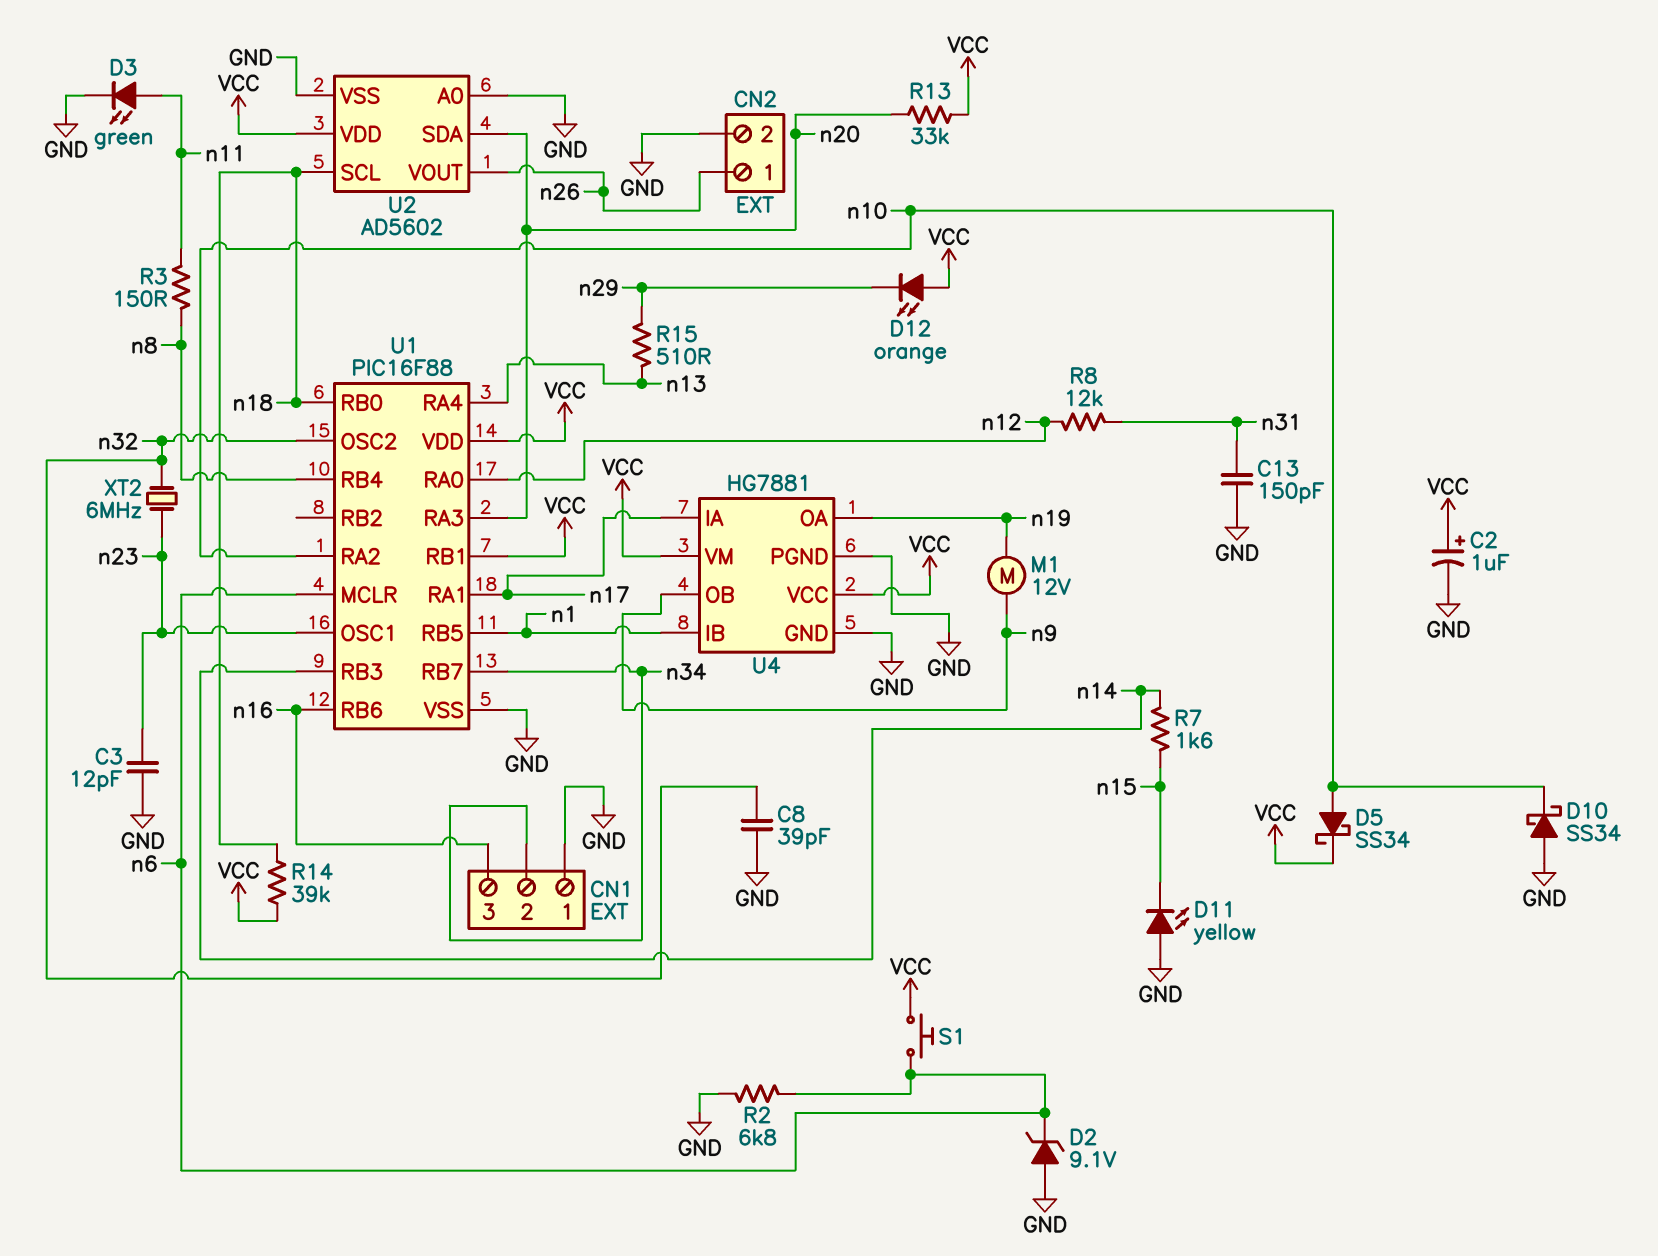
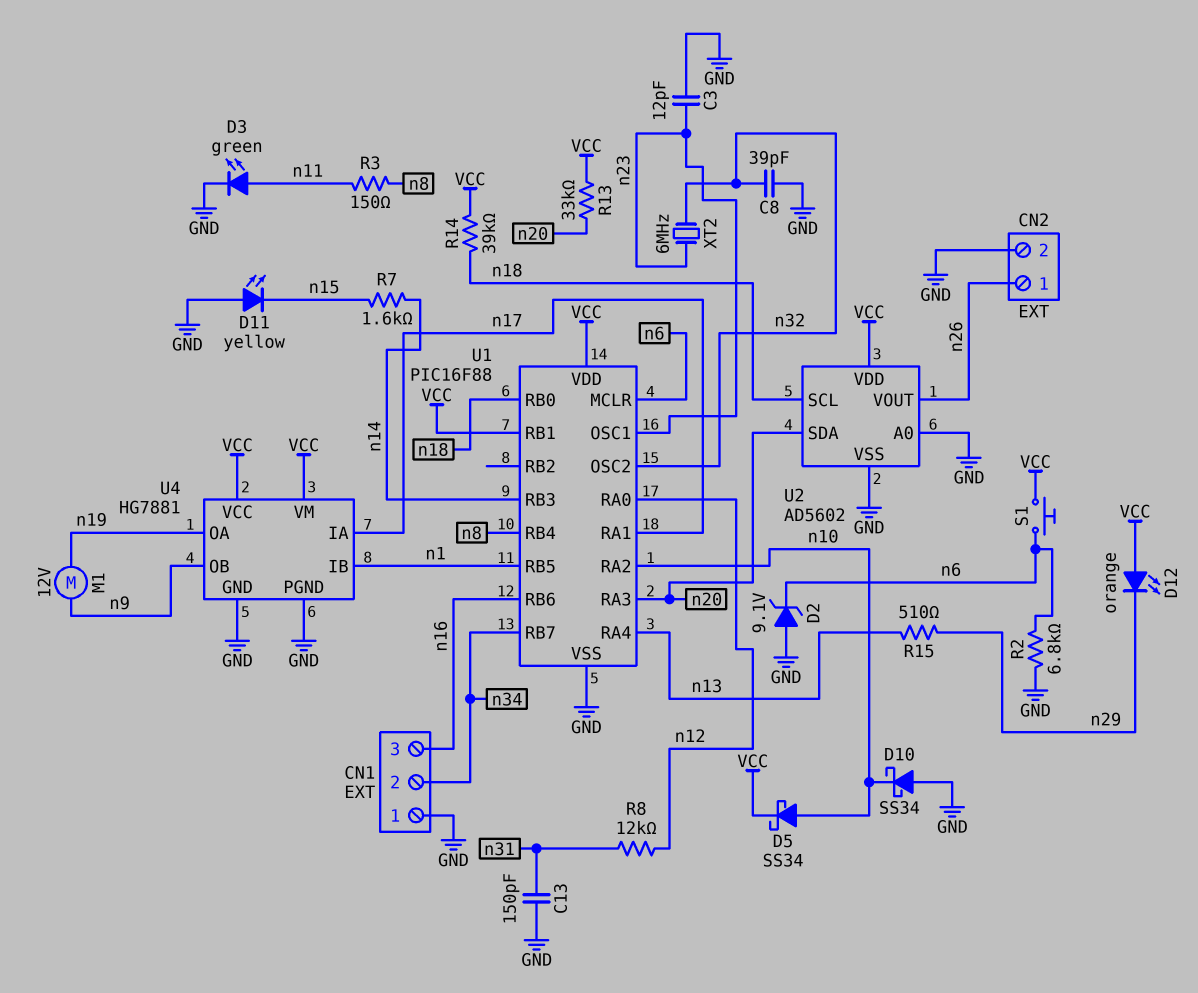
C2: 1uF (plus VCC, minus GND) -> none

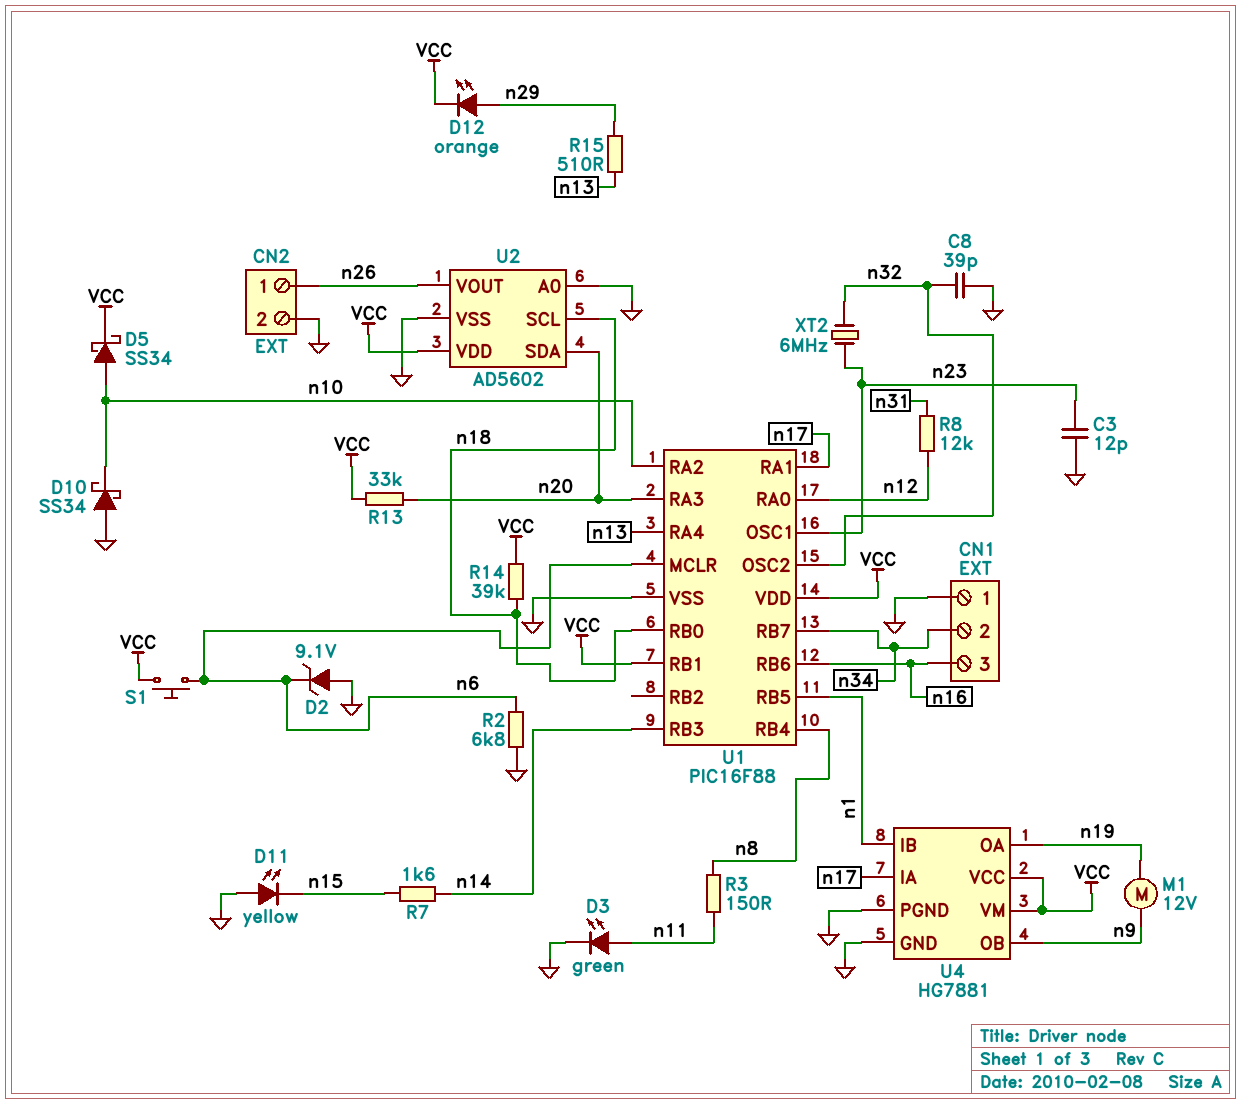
C13: 150pF (GND, n31) -> none
D12: LED orange (A VCC, K n29) -> LED orange (A n29, K VCC)

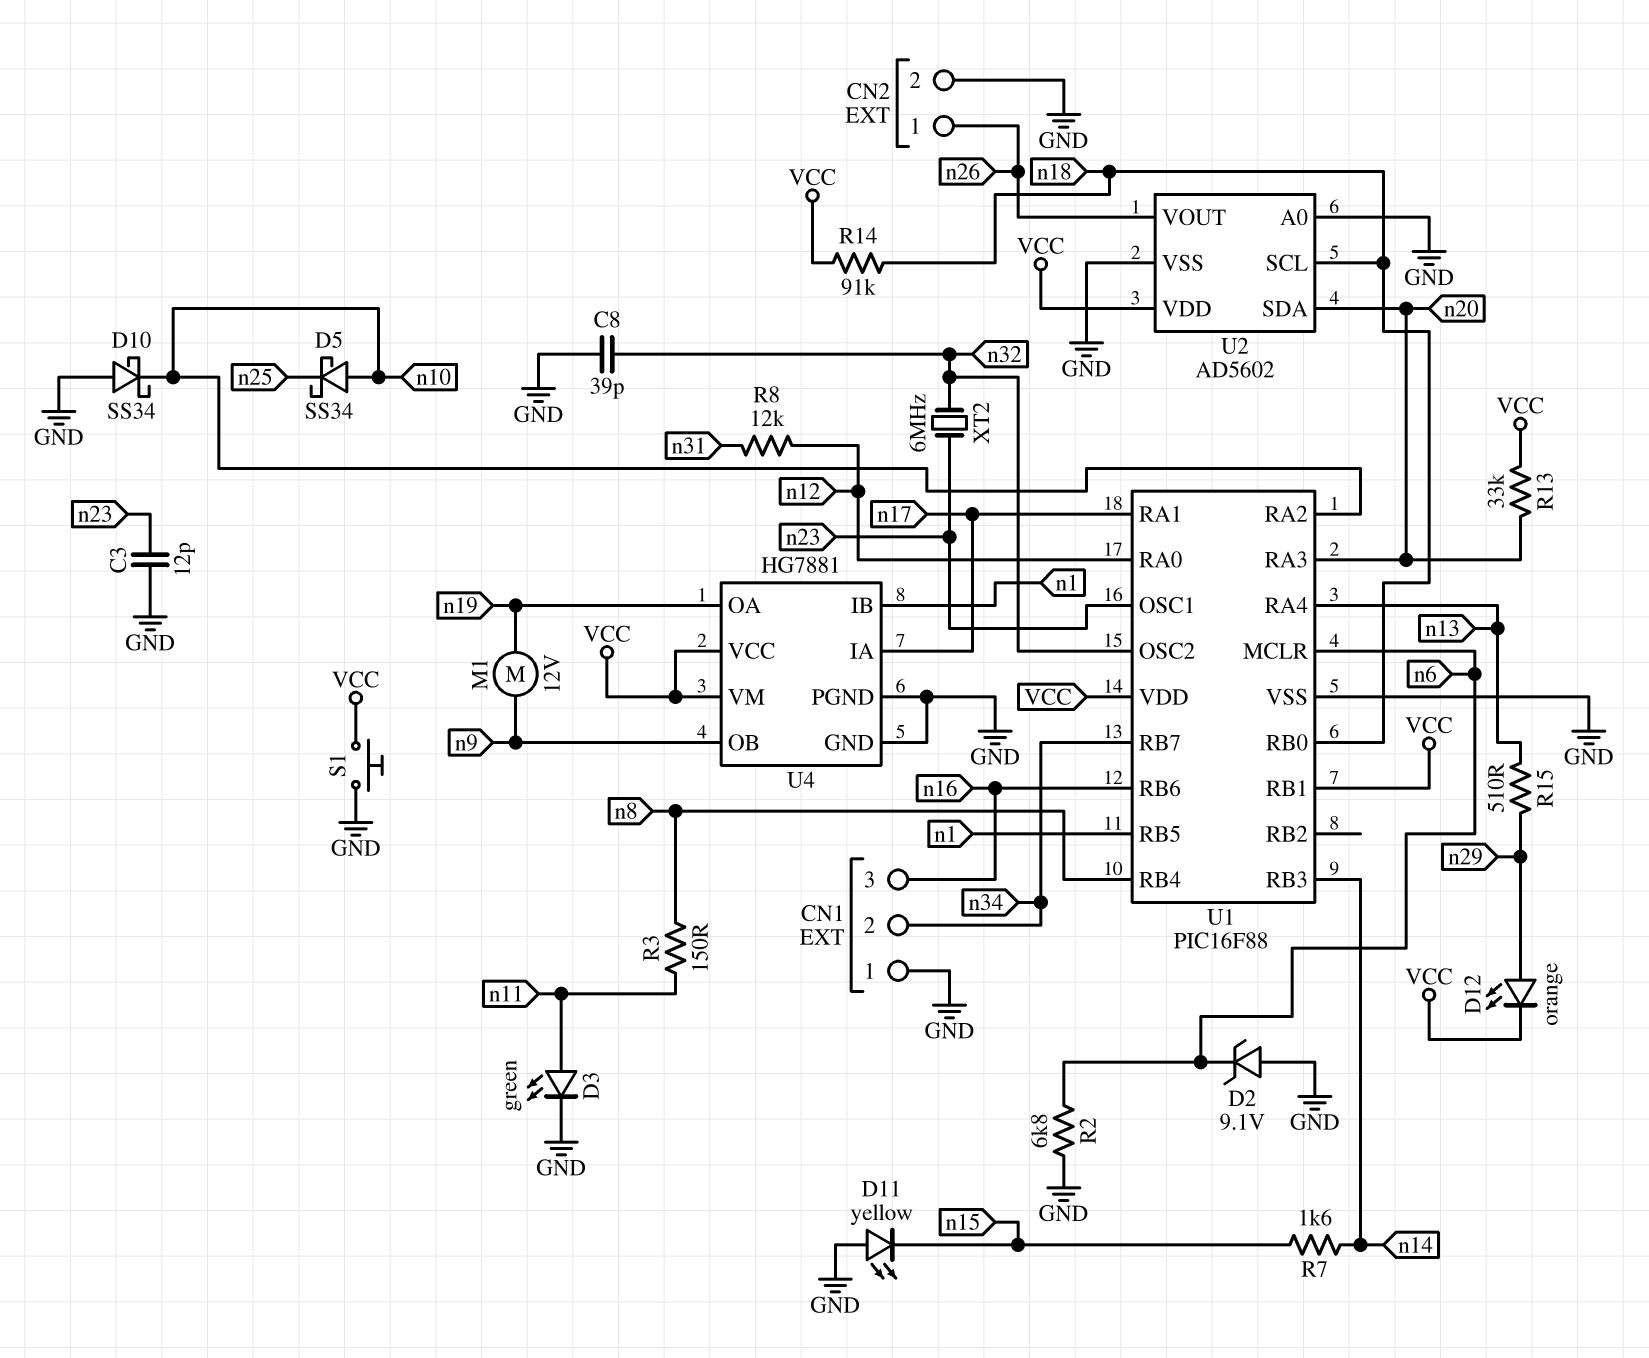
D5: schottky SS34 (A n10, K VCC) -> schottky SS34 (A n10, K n25)
R14: 39k (VCC, n18) -> 91k (VCC, n18)
S1: button (VCC, n6) -> button (GND, VCC)

